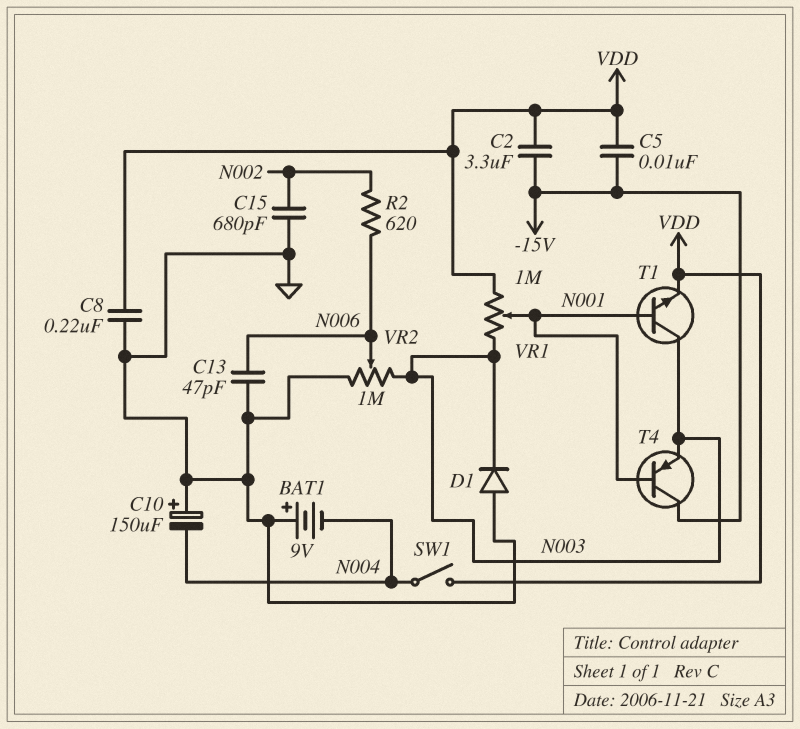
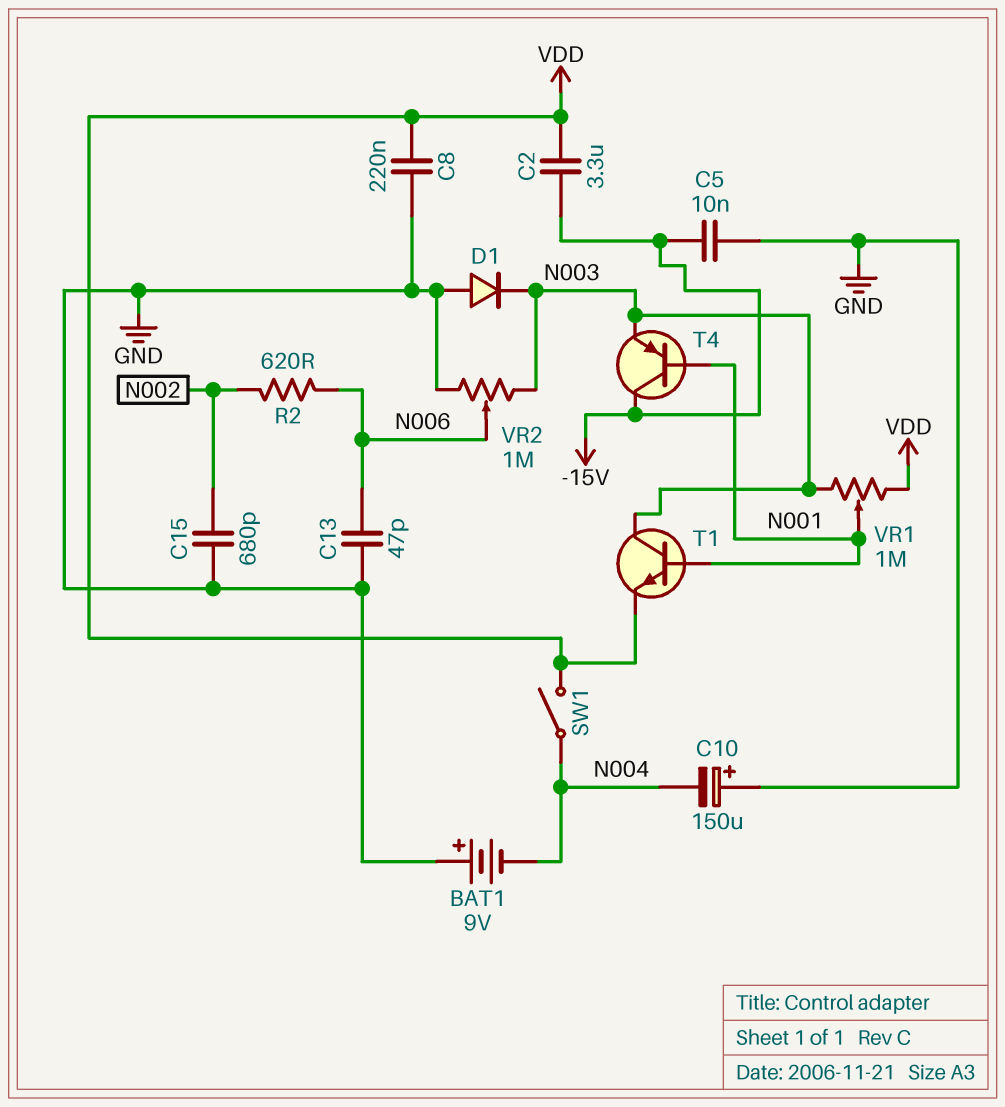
C5: 10nF (-15V, VDD) -> 10nF (-15V, GND)

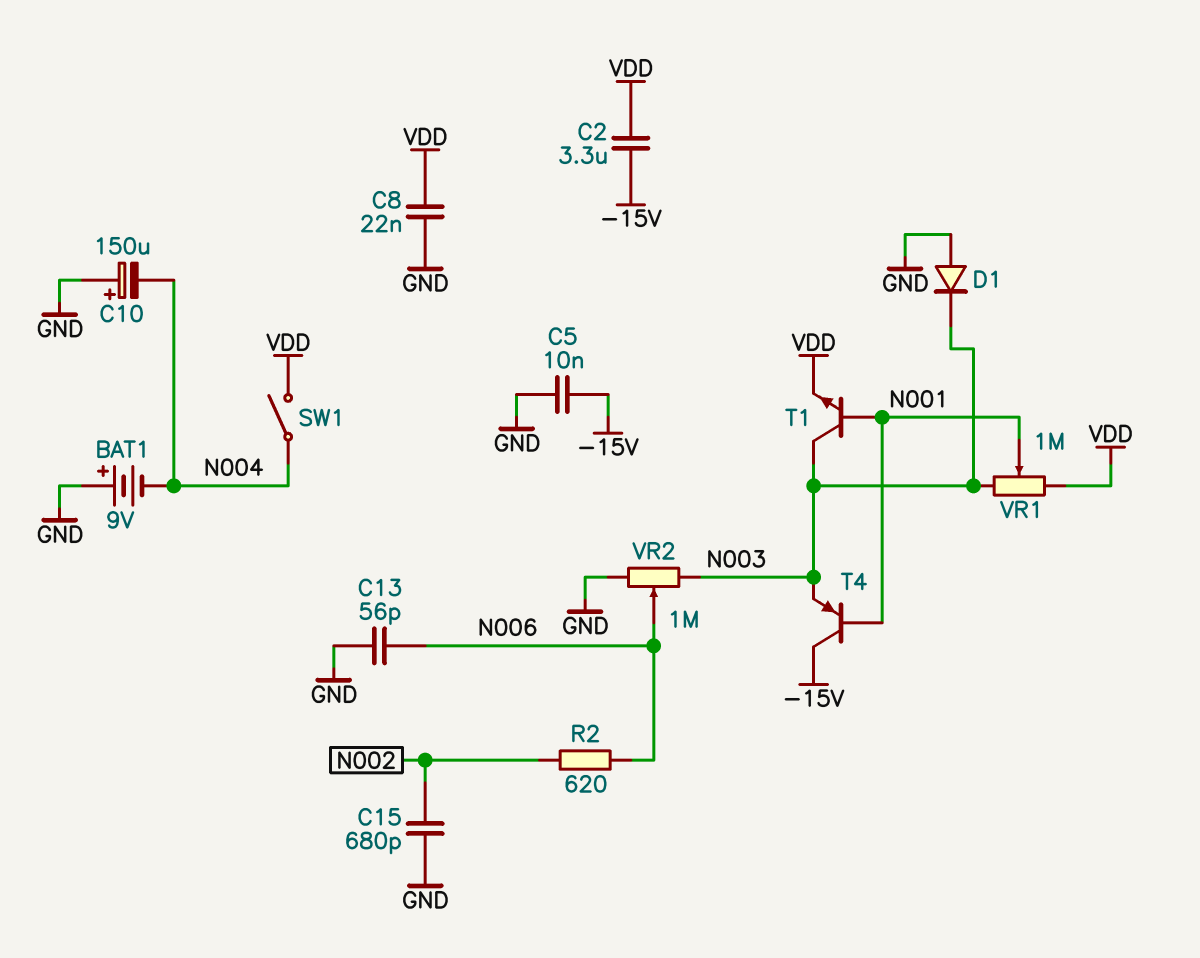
C8: 220nF (GND, VDD) -> 22nF (GND, VDD)
C13: 47pF (GND, N006) -> 56pF (GND, N006)

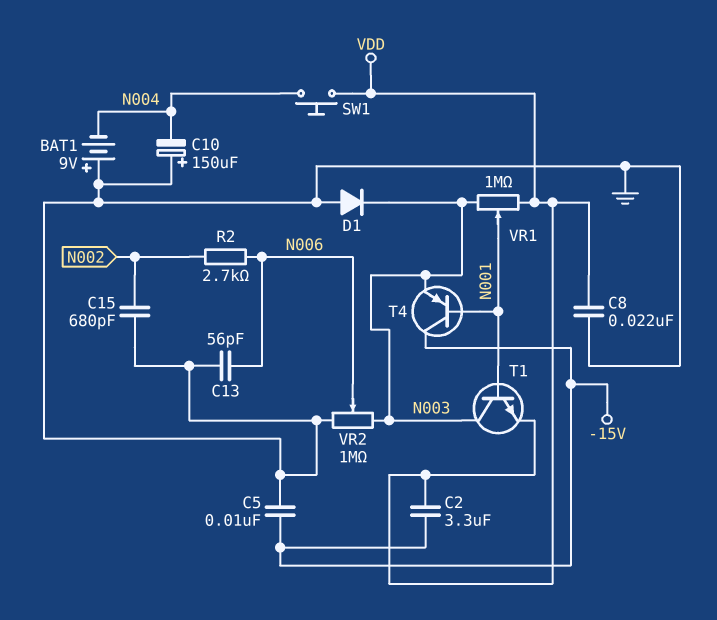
R2: 620 (N002, N006) -> 2.7k (N002, N006)
SW1: switch (N004, VDD) -> button (N004, VDD)

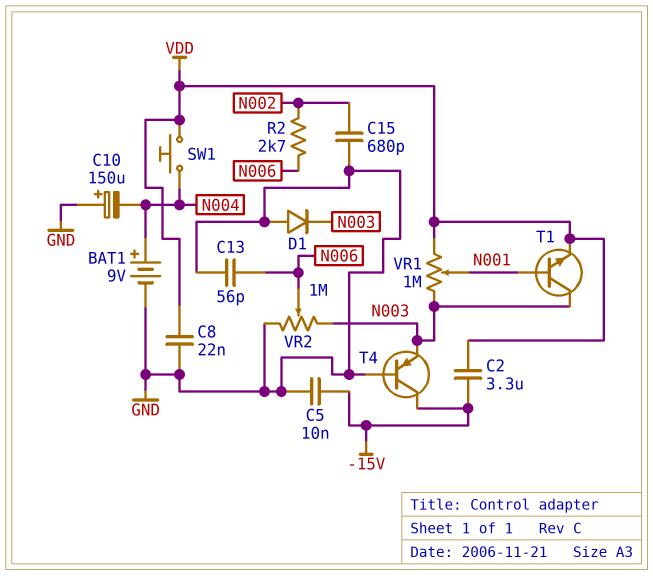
BAT1: 9V (plus GND, minus N004) -> 9V (plus N004, minus GND)
T4: PNP (B N001, C -15V, E N003) -> PNP (B GND, C -15V, E N003)

